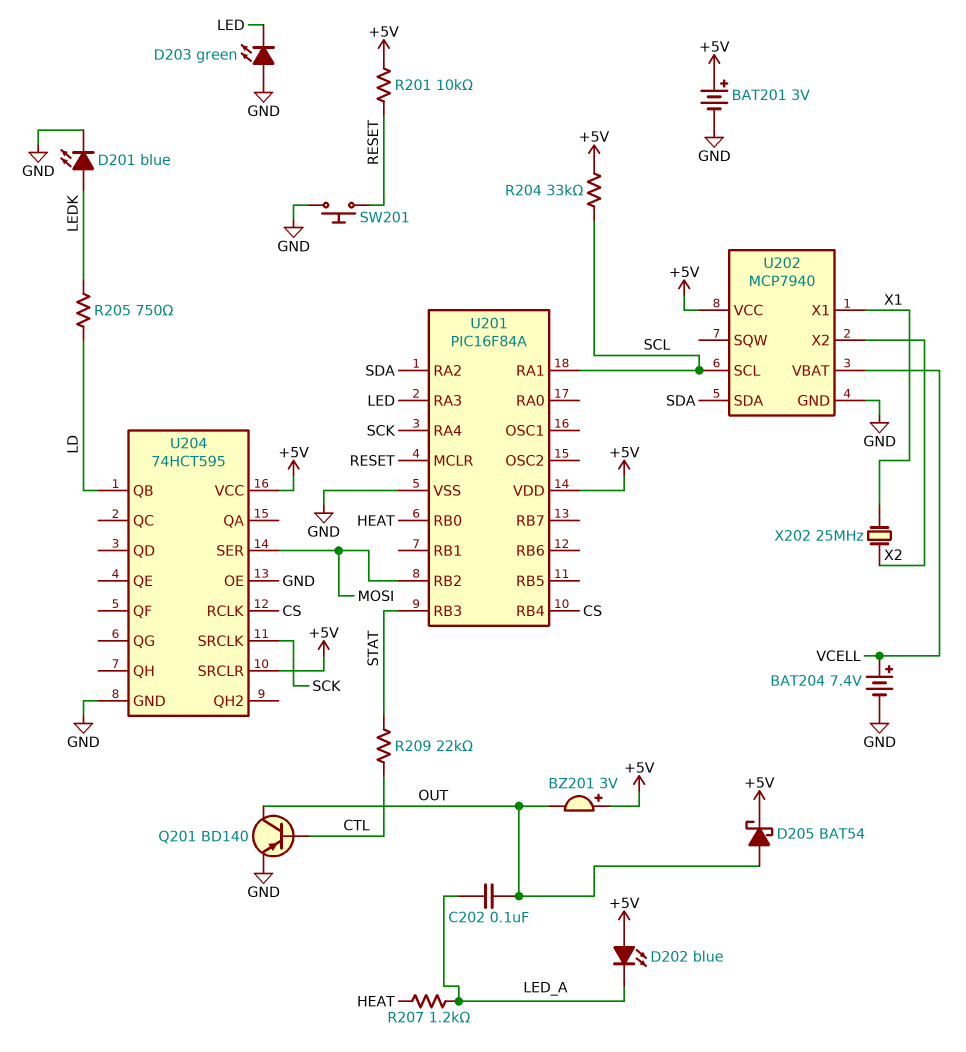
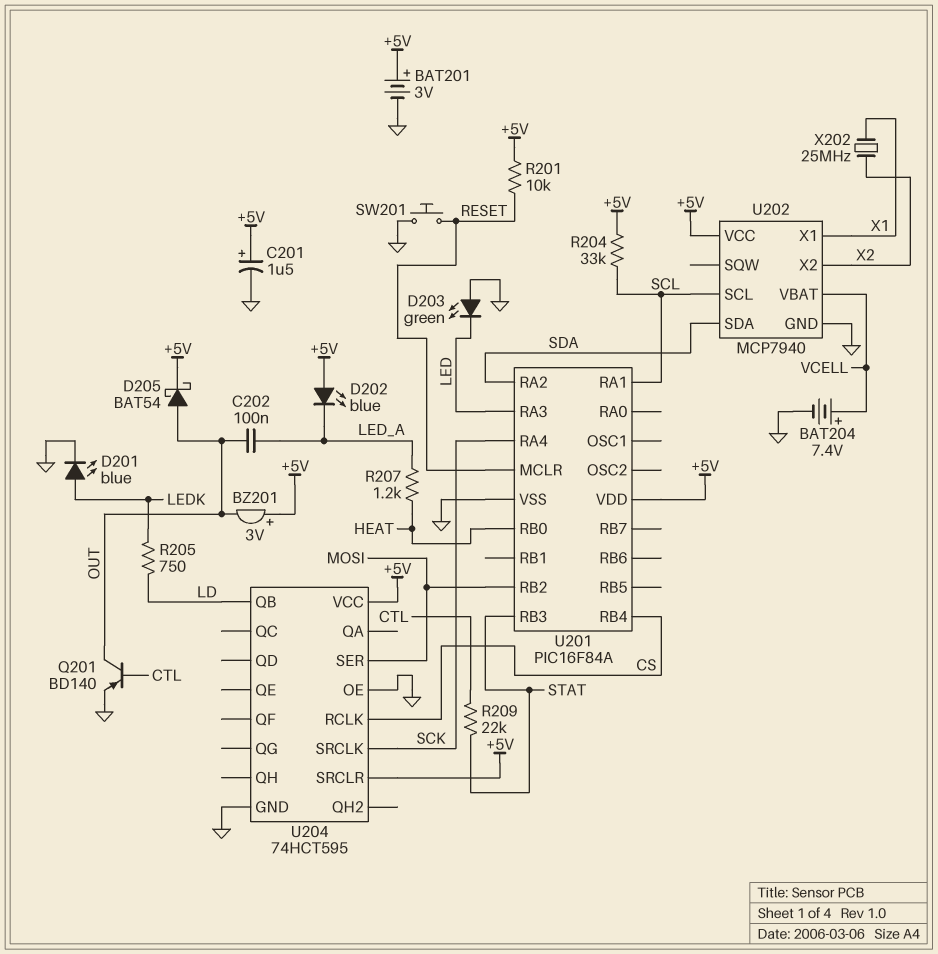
C201: none -> 1.5uF (plus +5V, minus GND)

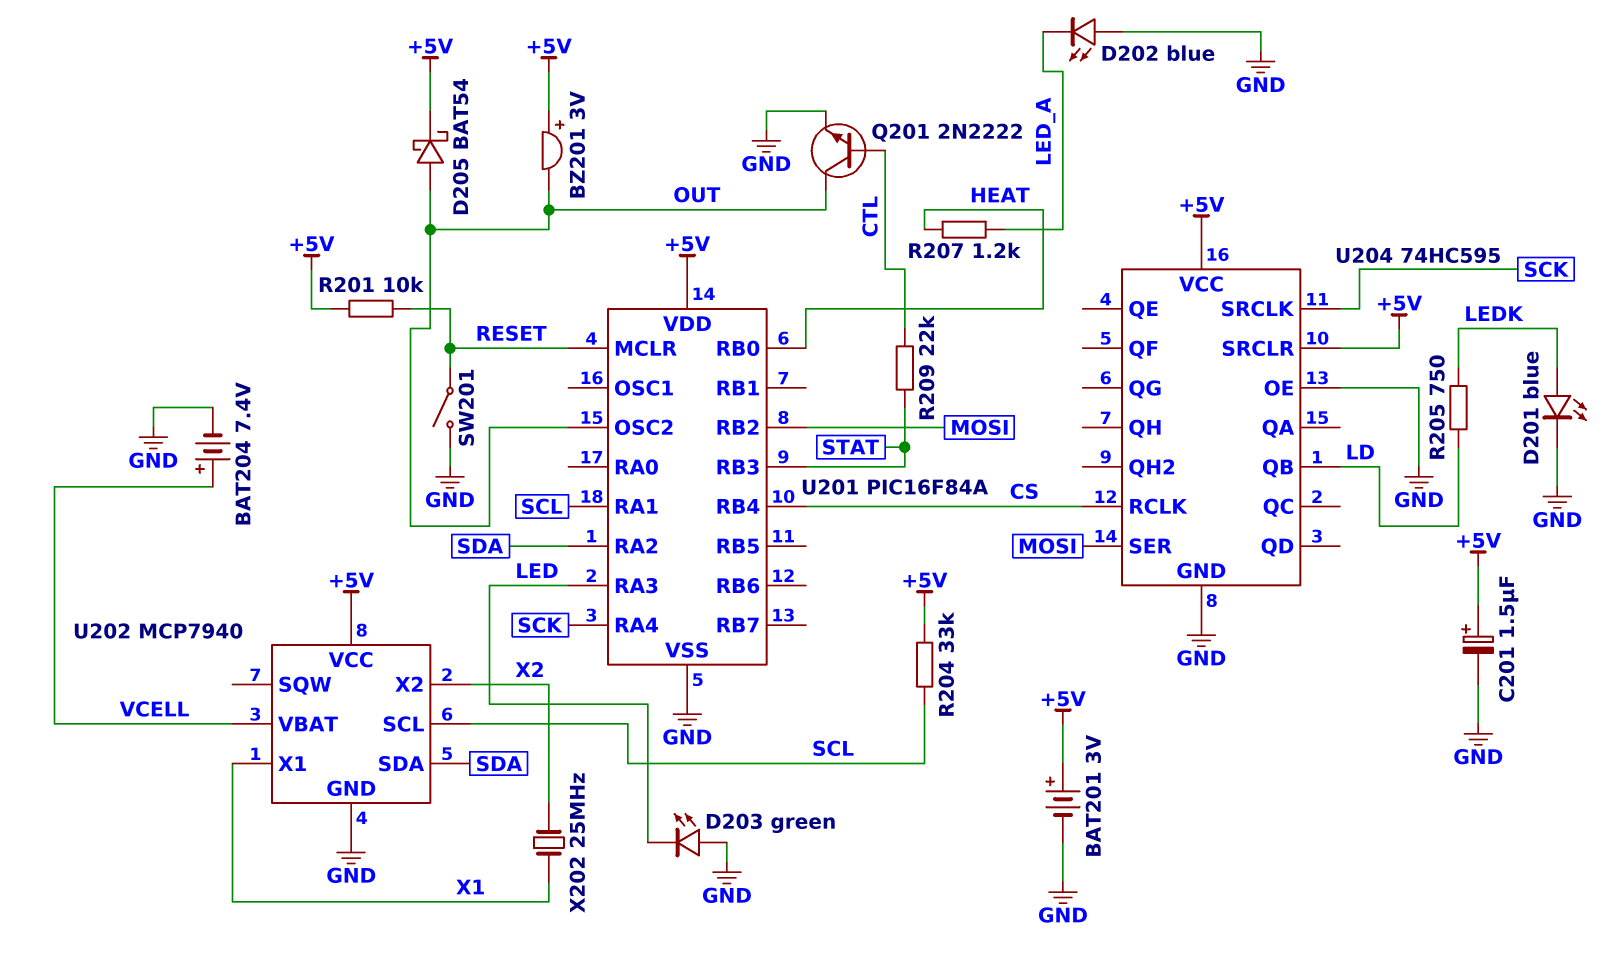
C202: 100nF (LED_A, OUT) -> none
D202: LED blue (A +5V, K LED_A) -> LED blue (A GND, K LED_A)
Q201: PNP BD140 (B CTL, C OUT, E GND) -> NPN 2N2222 (B CTL, C OUT, E GND)
SW201: button (GND, RESET) -> switch (GND, RESET)
U201 pin OSC2: none -> OUT
U204: 74HCT595 -> 74HC595

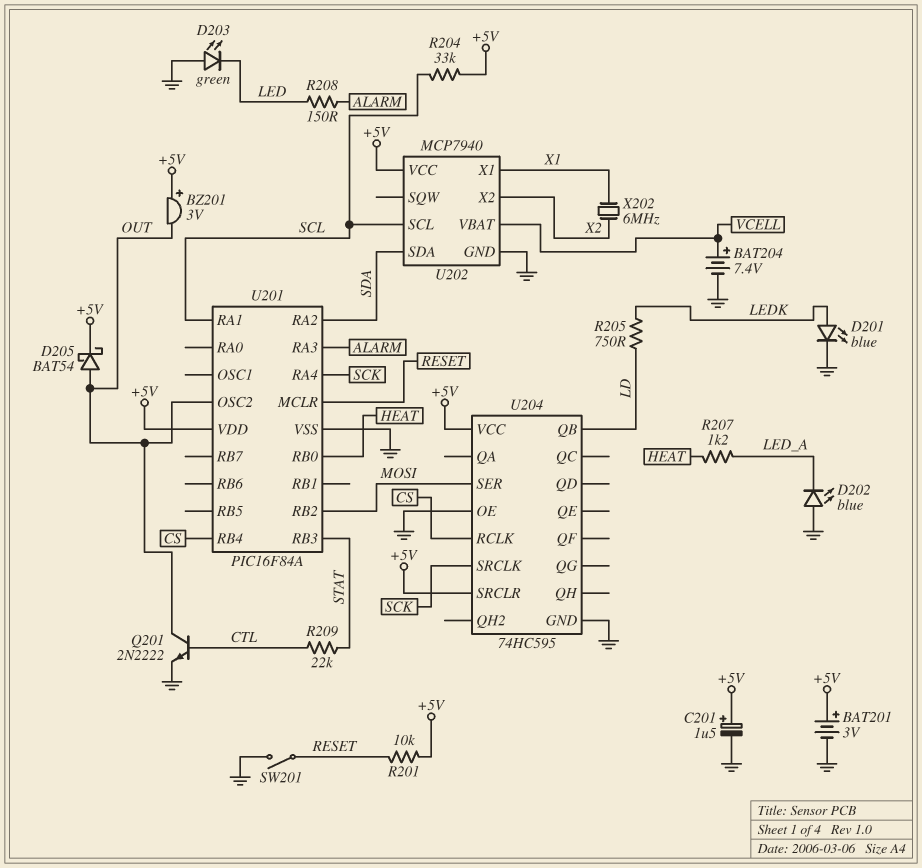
R208: none -> 150 (ALARM, LED)
U201 pin RA3: LED -> ALARM
X202: 25MHz (X1, X2) -> 6MHz (X1, X2)

